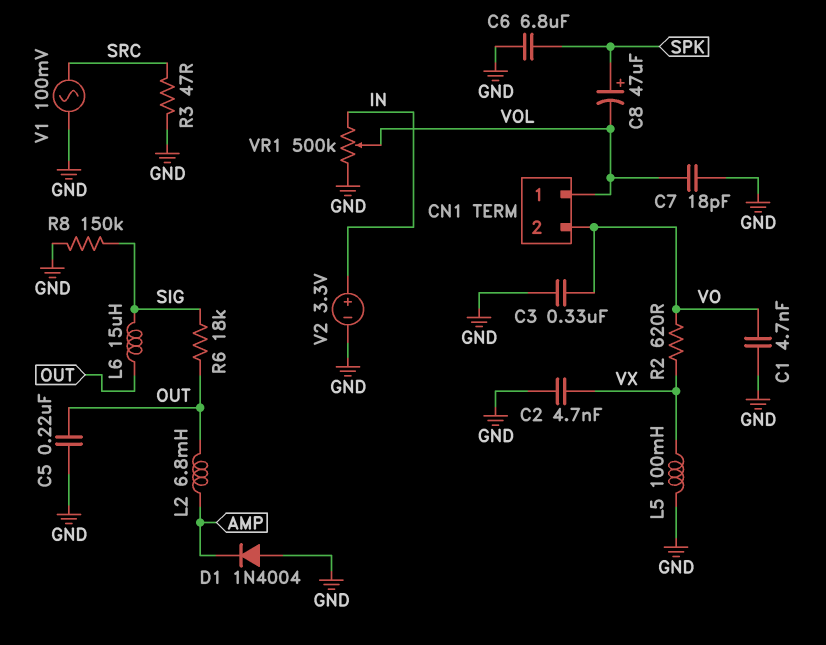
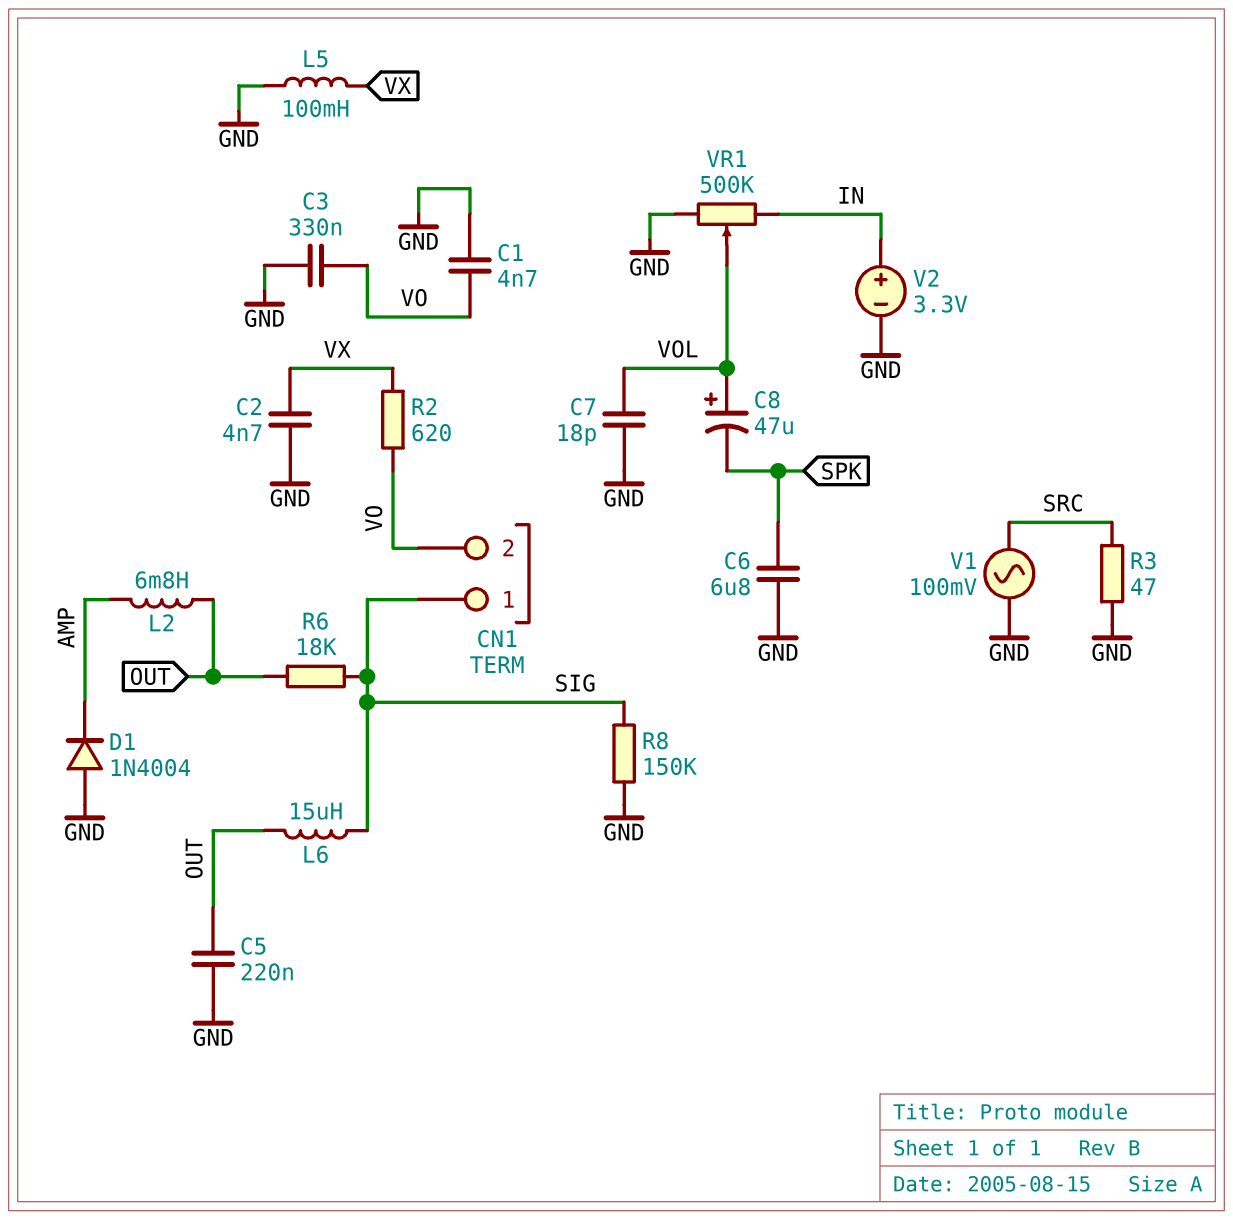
C8: 47uF (plus SPK, minus VOL) -> 47uF (plus VOL, minus SPK)
CN1 pin 1: VOL -> SIG

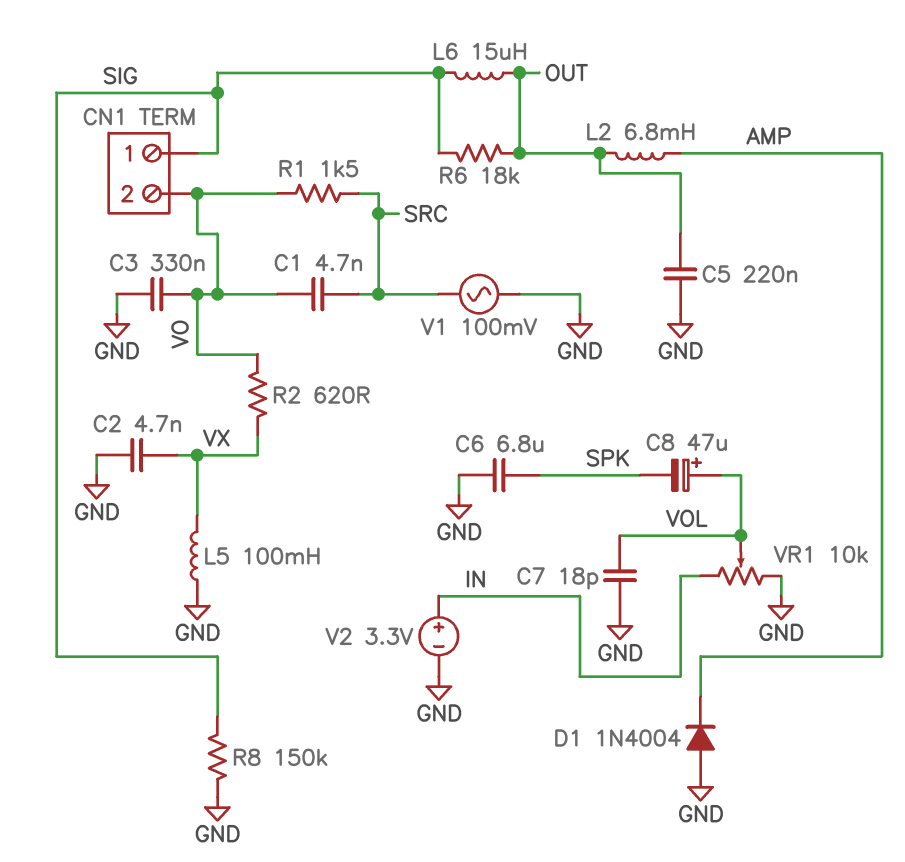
C1: 4.7nF (GND, VO) -> 4.7nF (SRC, VO)
R1: none -> 1.5k (SRC, VO)
R3: 47 (GND, SRC) -> none
VR1: 500k (GND, IN, wiper VOL) -> 10k (GND, IN, wiper VOL)

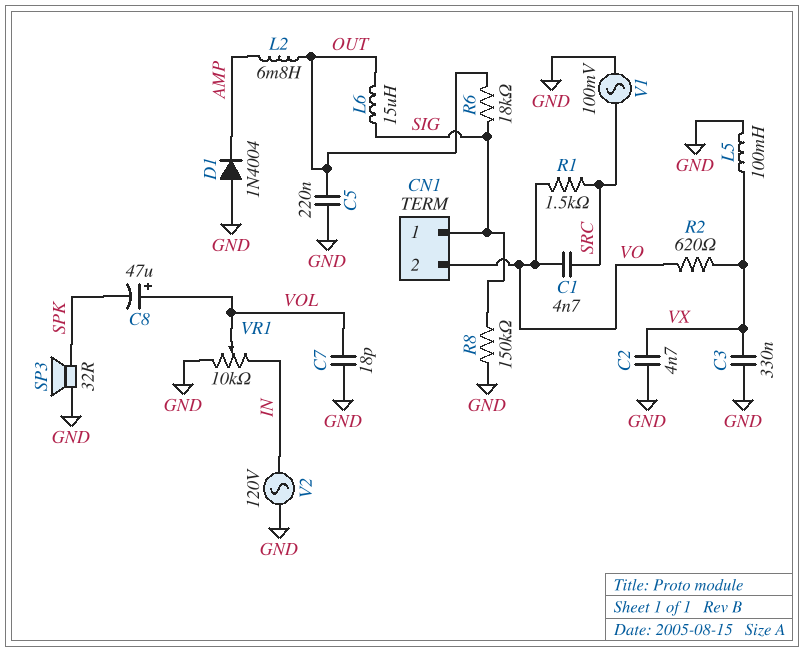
C3: 330nF (GND, VO) -> 330nF (GND, VX)
C6: 6.8uF (GND, SPK) -> none
SP3: none -> speaker 32R (GND, SPK)
V2: 3.3V (plus IN, minus GND) -> AC 120V (GND, IN)

